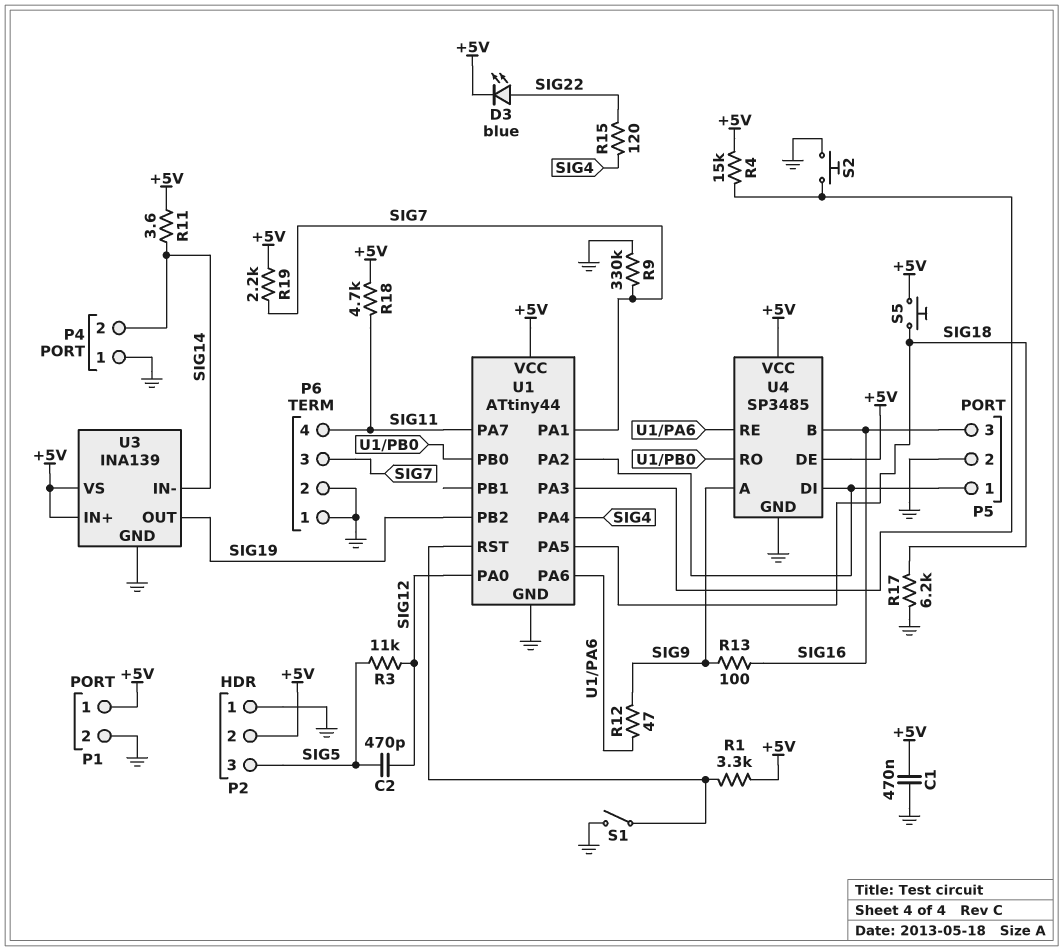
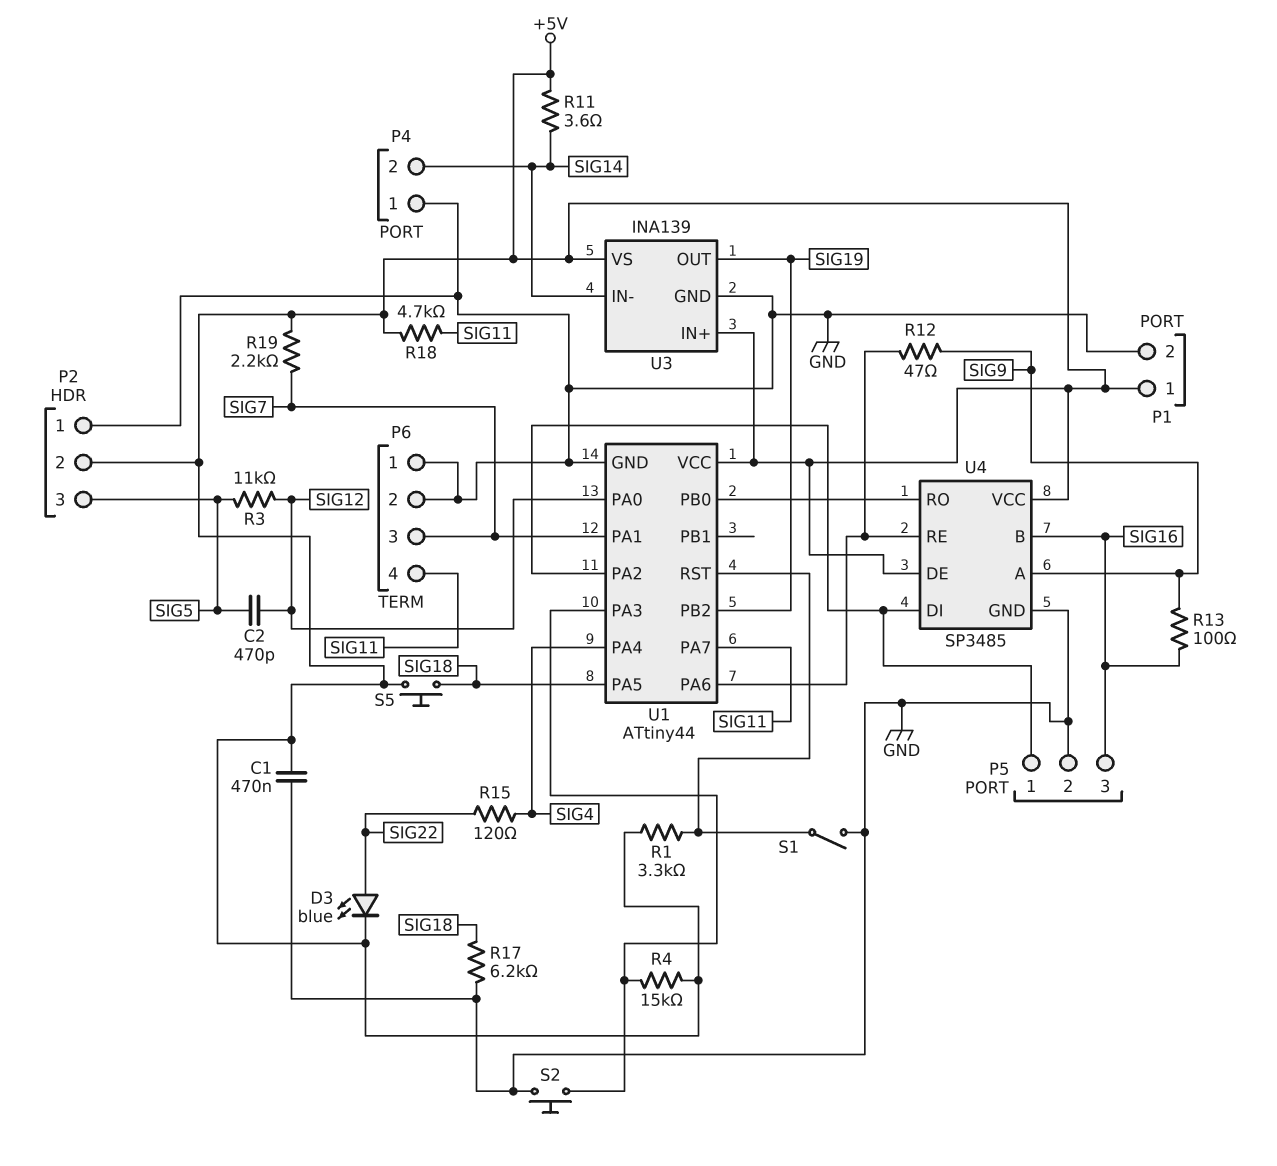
R9: 330k (GND, SIG7) -> none

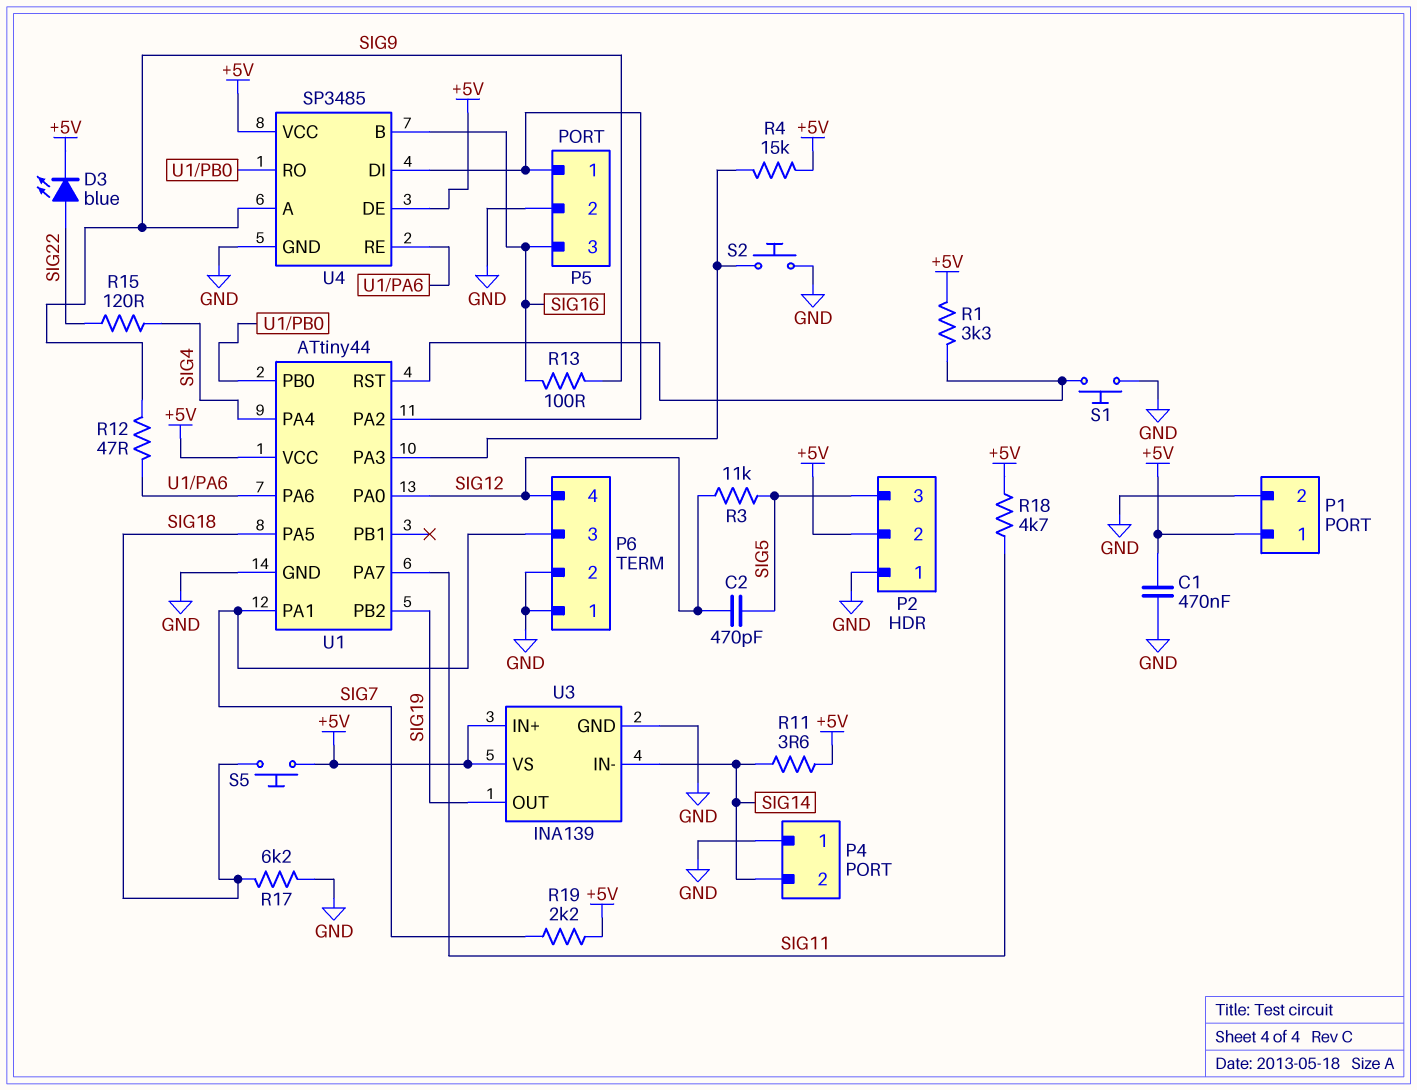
P6 pin 4: SIG11 -> SIG12
S1: switch (GND, U1/RST) -> button (GND, U1/RST)

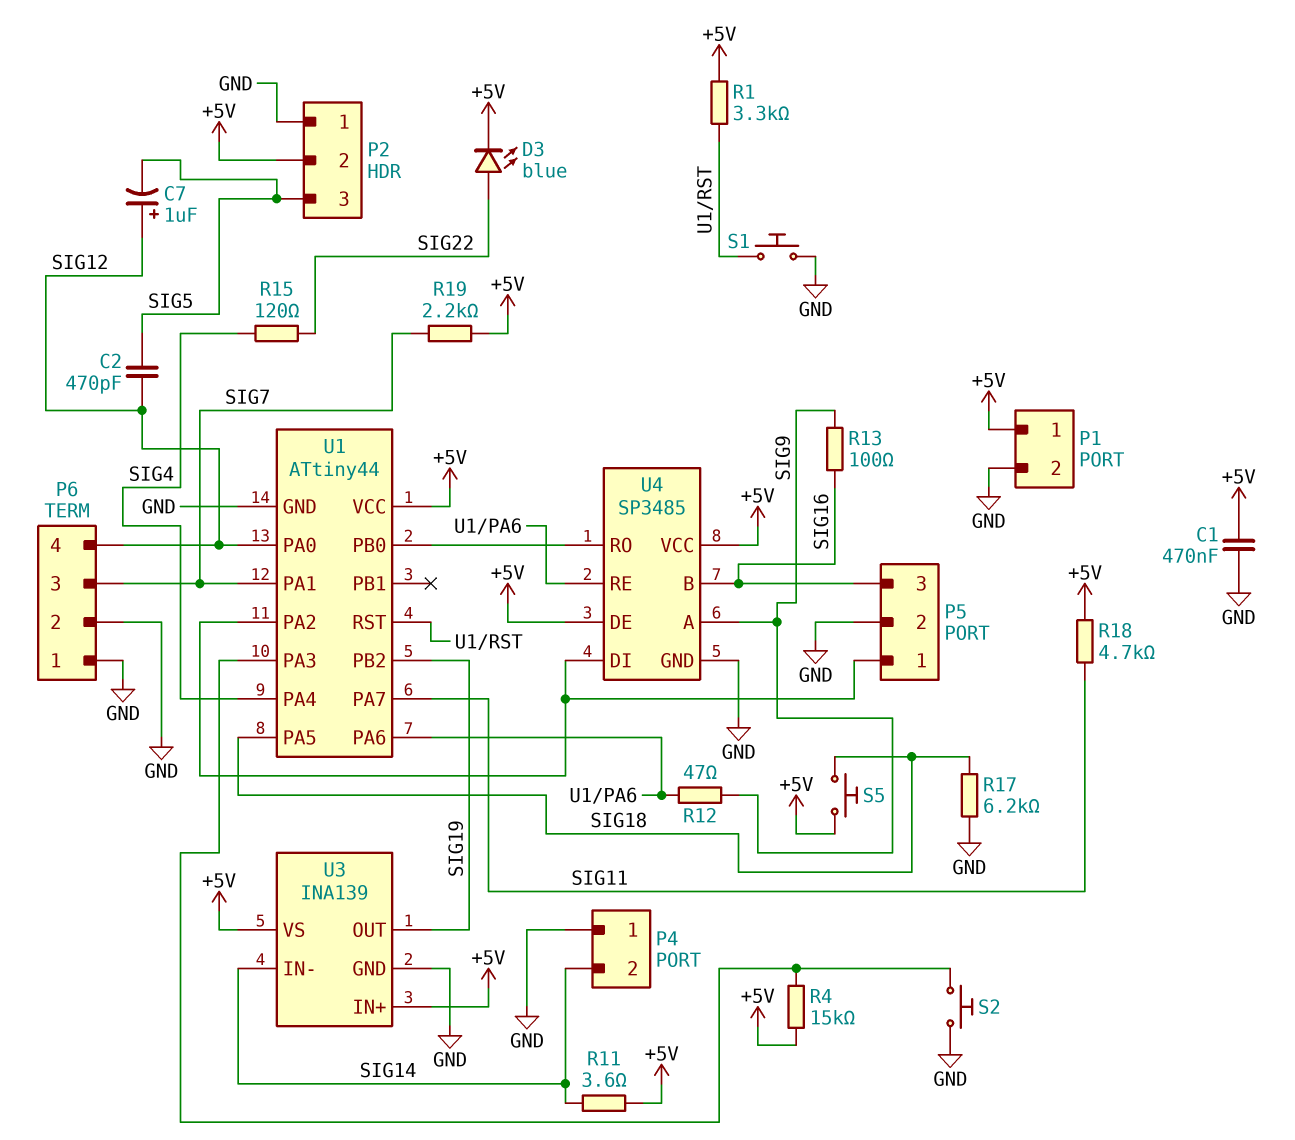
C7: none -> 1uF (plus SIG12, minus SIG5)
R3: 11k (SIG5, SIG12) -> none

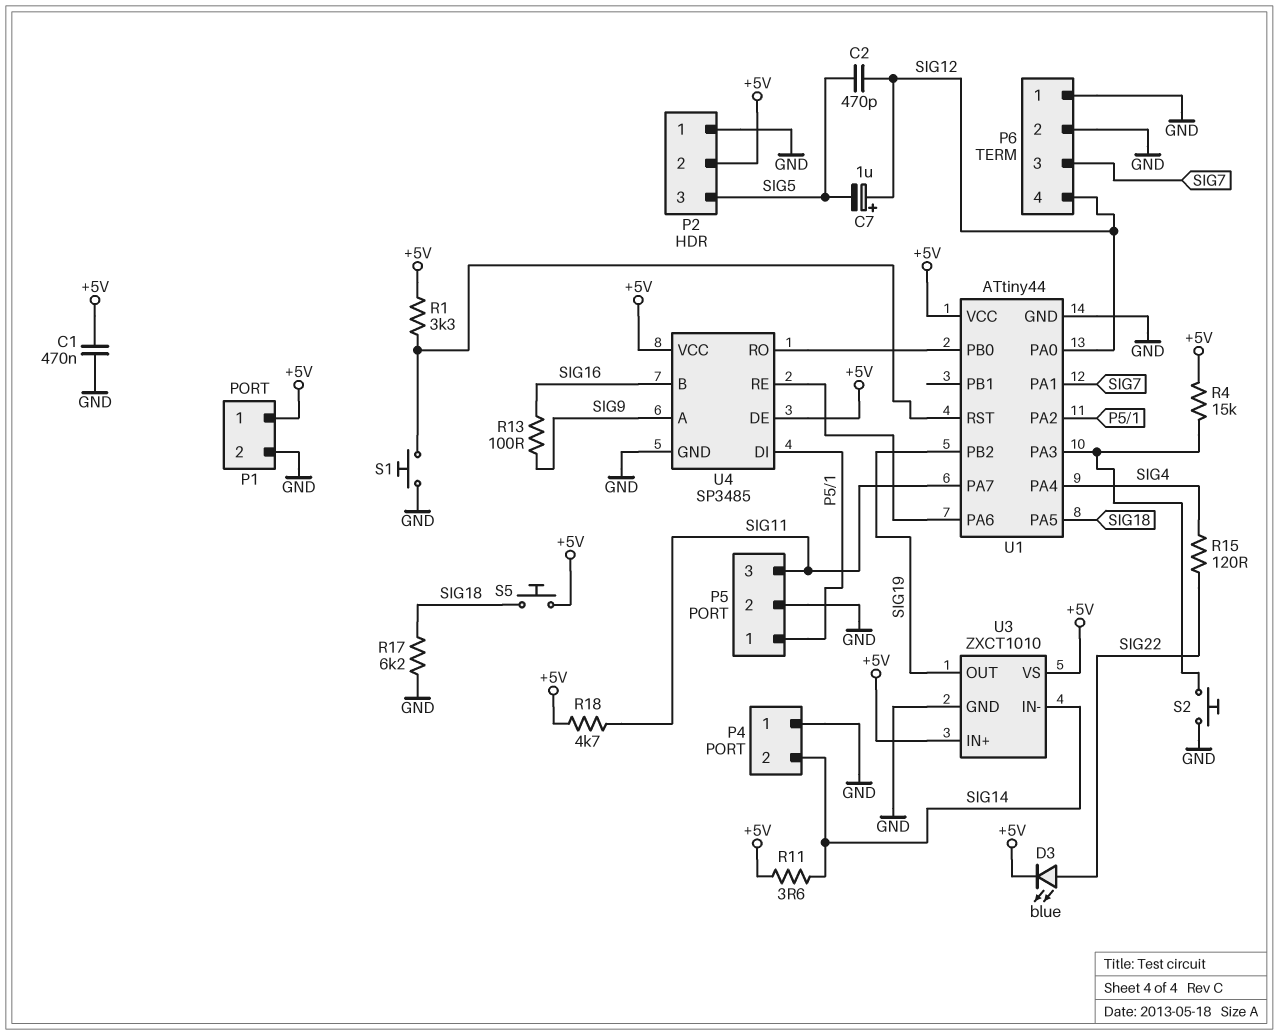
P5 pin 3: SIG16 -> SIG11
R12: 47 (SIG9, U1/PA6) -> none
R19: 2.2k (+5V, SIG7) -> none
U3: INA139 -> ZXCT1010

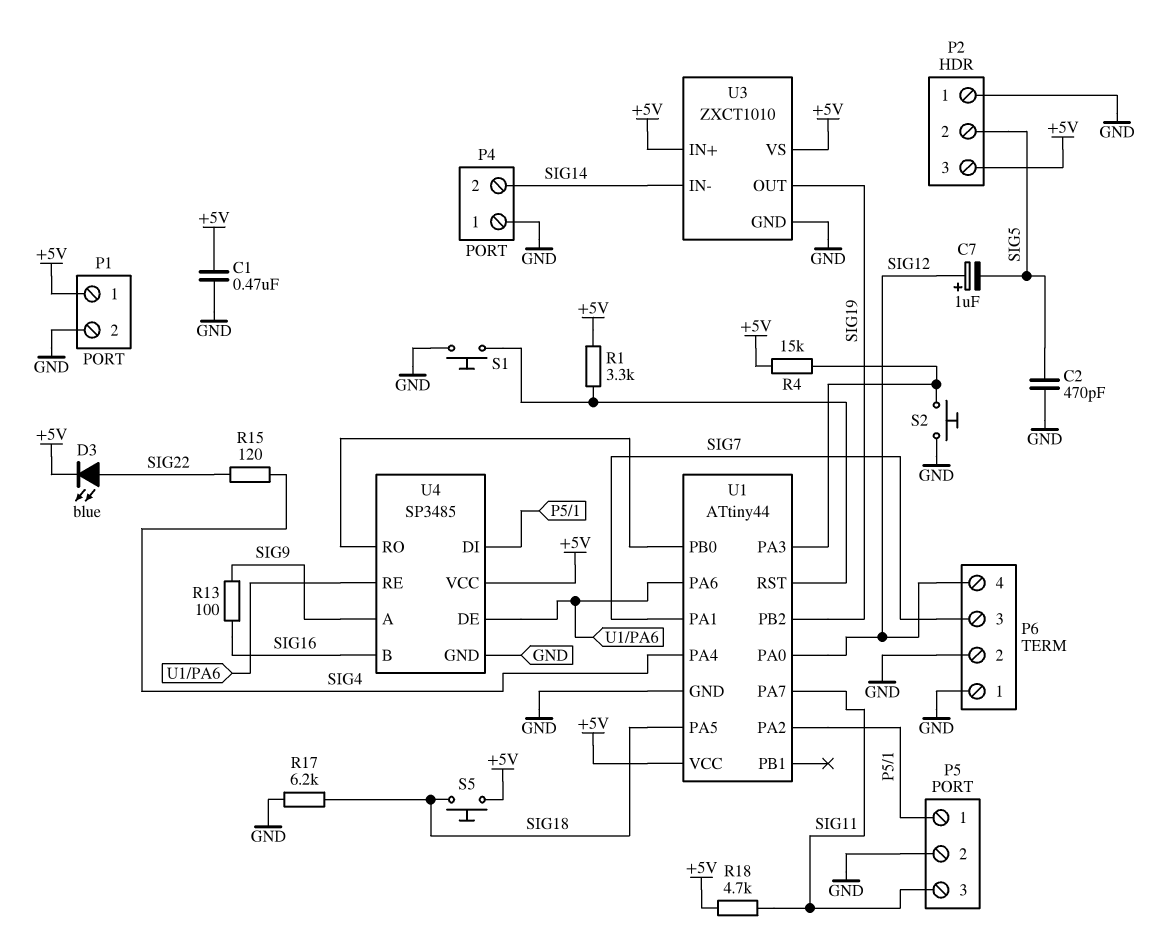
C2: 470pF (SIG5, SIG12) -> 470pF (GND, SIG5)
P2 pin 2: +5V -> SIG5
P2 pin 3: SIG5 -> +5V
R11: 3.6 (+5V, SIG14) -> none
U4 pin DE: +5V -> U1/PA6

